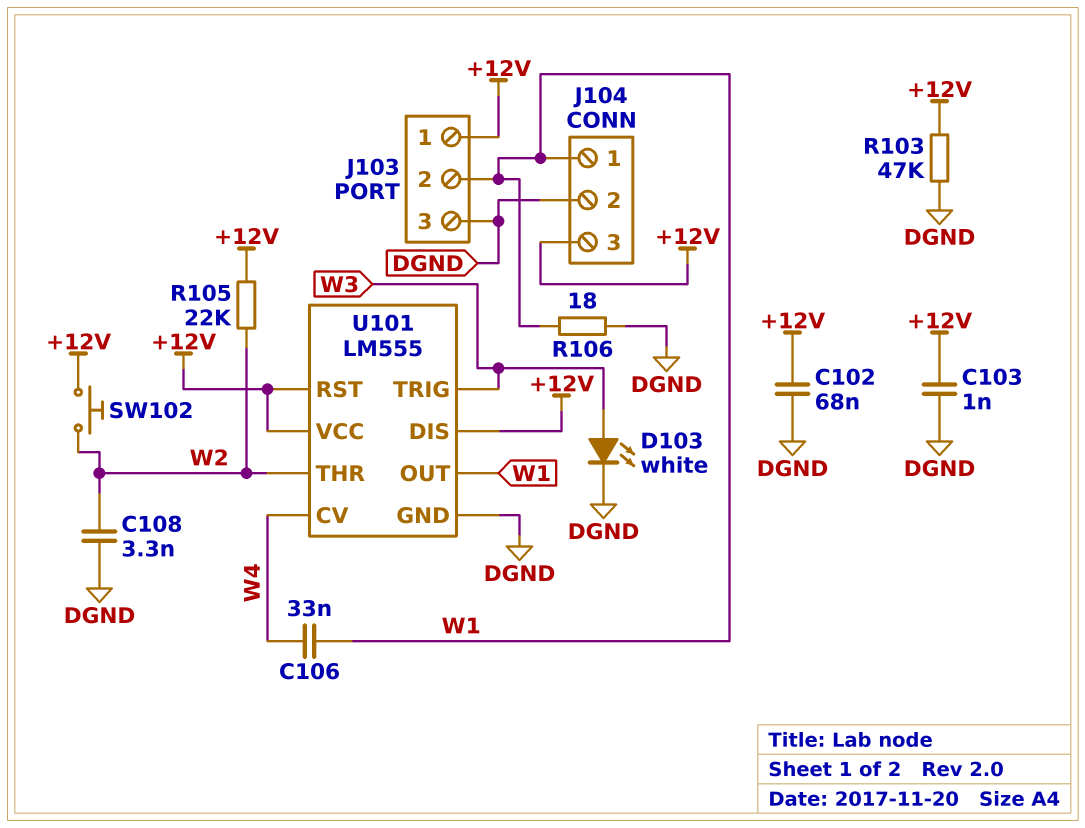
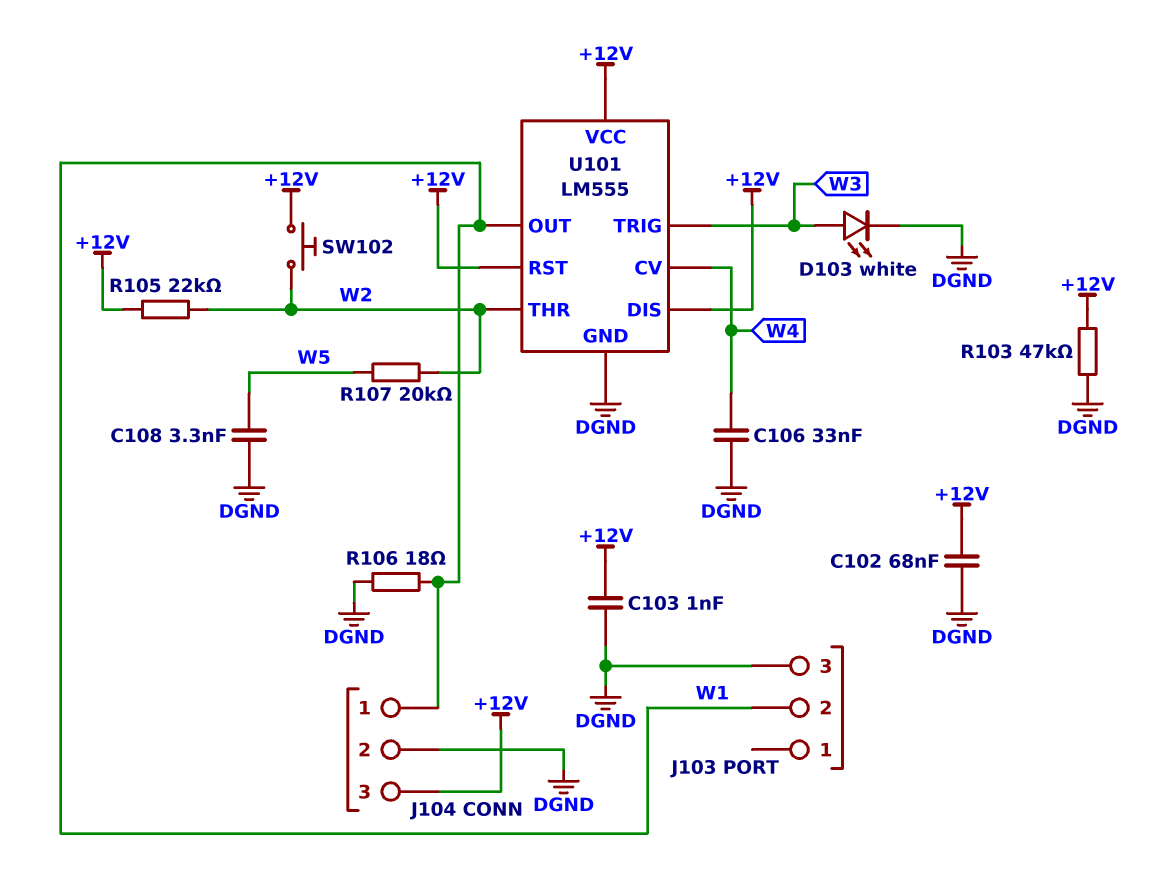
C106: 33nF (W1, W4) -> 33nF (DGND, W4)
C108: 3.3nF (DGND, W2) -> 3.3nF (DGND, W5)
J103 pin 1: +12V -> none
R107: none -> 20k (W2, W5)

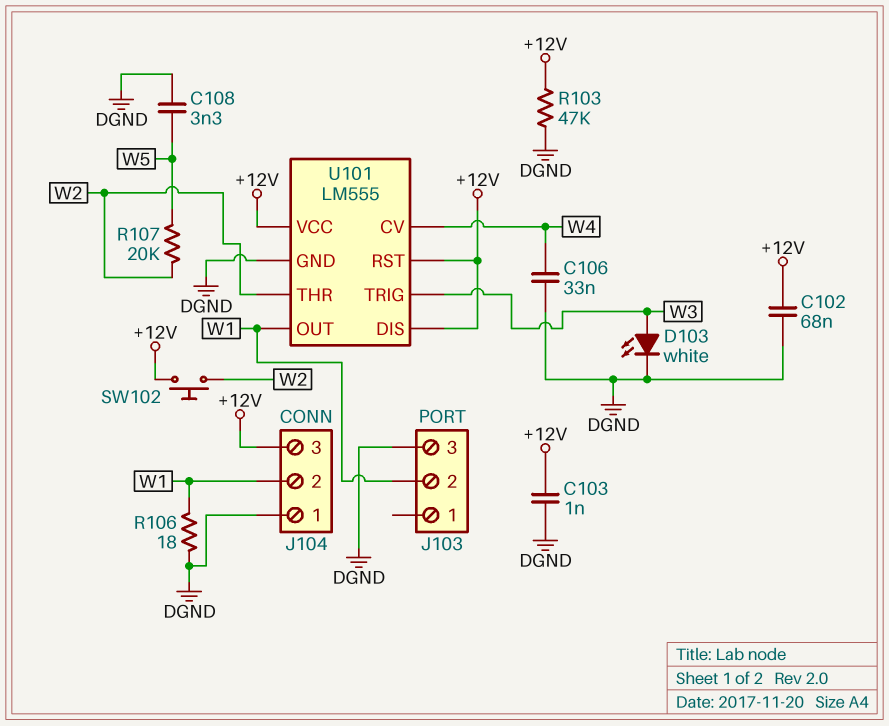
J104 pin 1: W1 -> DGND
J104 pin 2: DGND -> W1
R105: 22k (+12V, W2) -> none

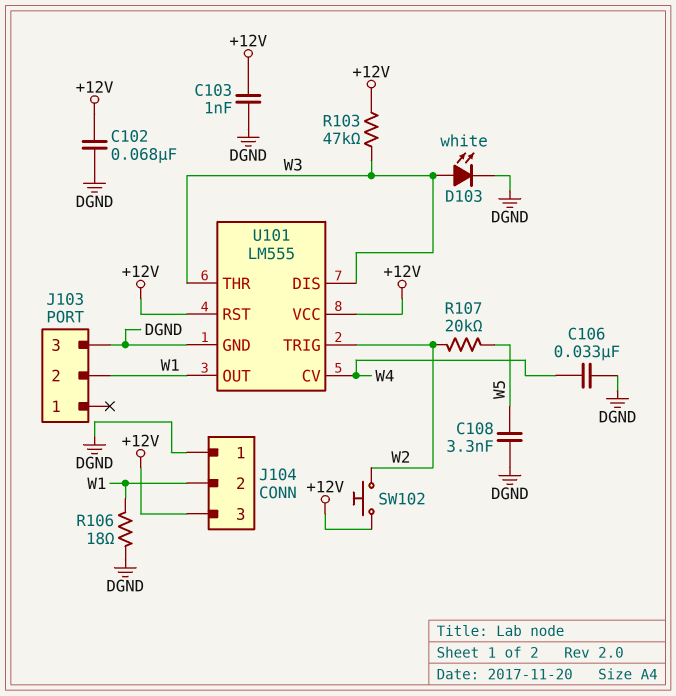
R103: 47k (+12V, DGND) -> 47k (+12V, W3)
U101 pin DIS: +12V -> W3
U101 pin THR: W2 -> W3
U101 pin TRIG: W3 -> W2

